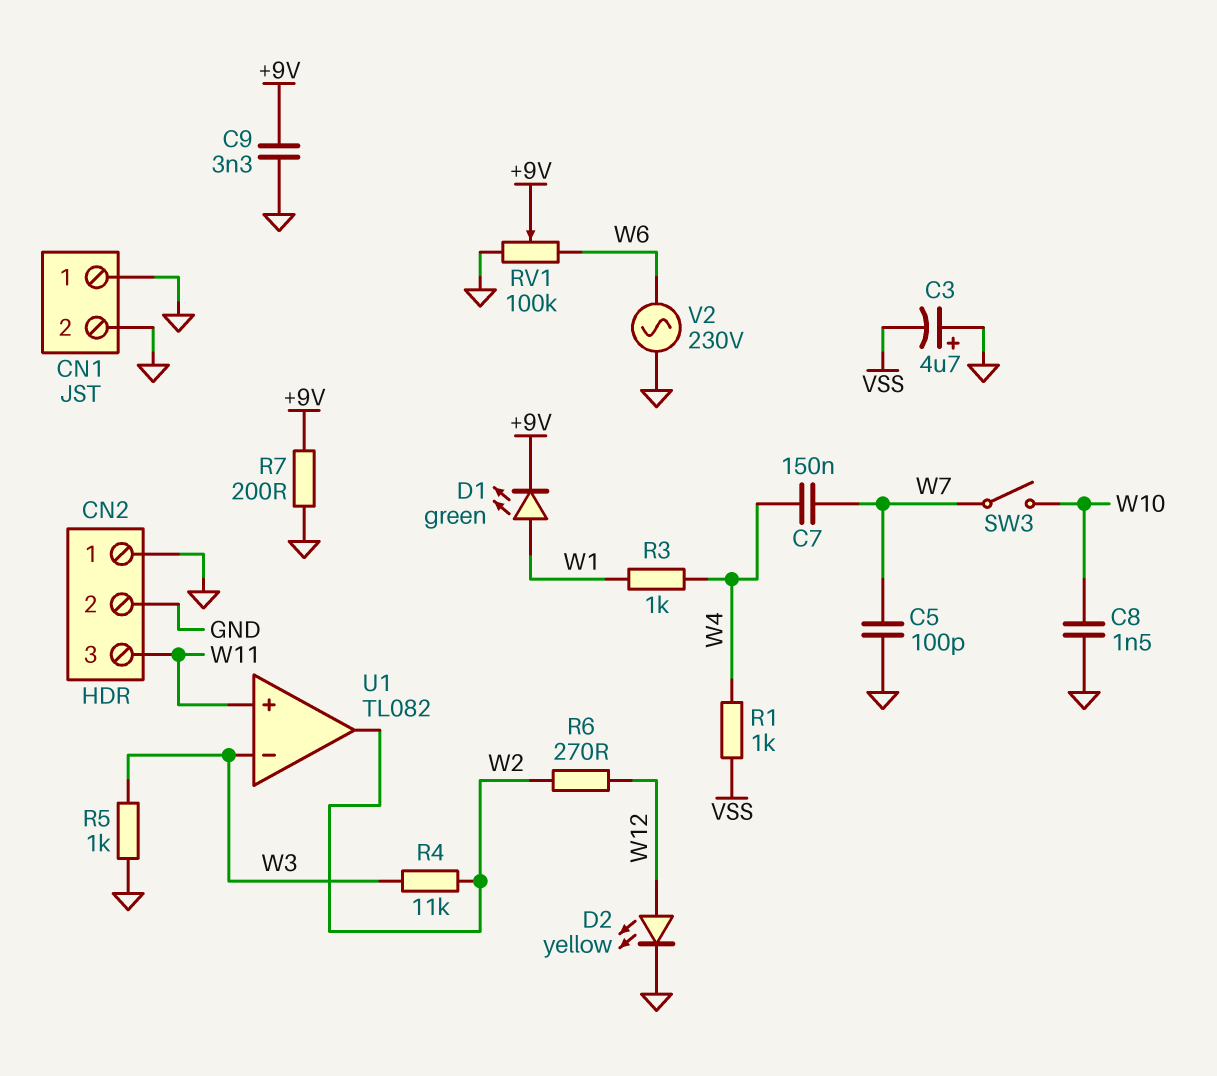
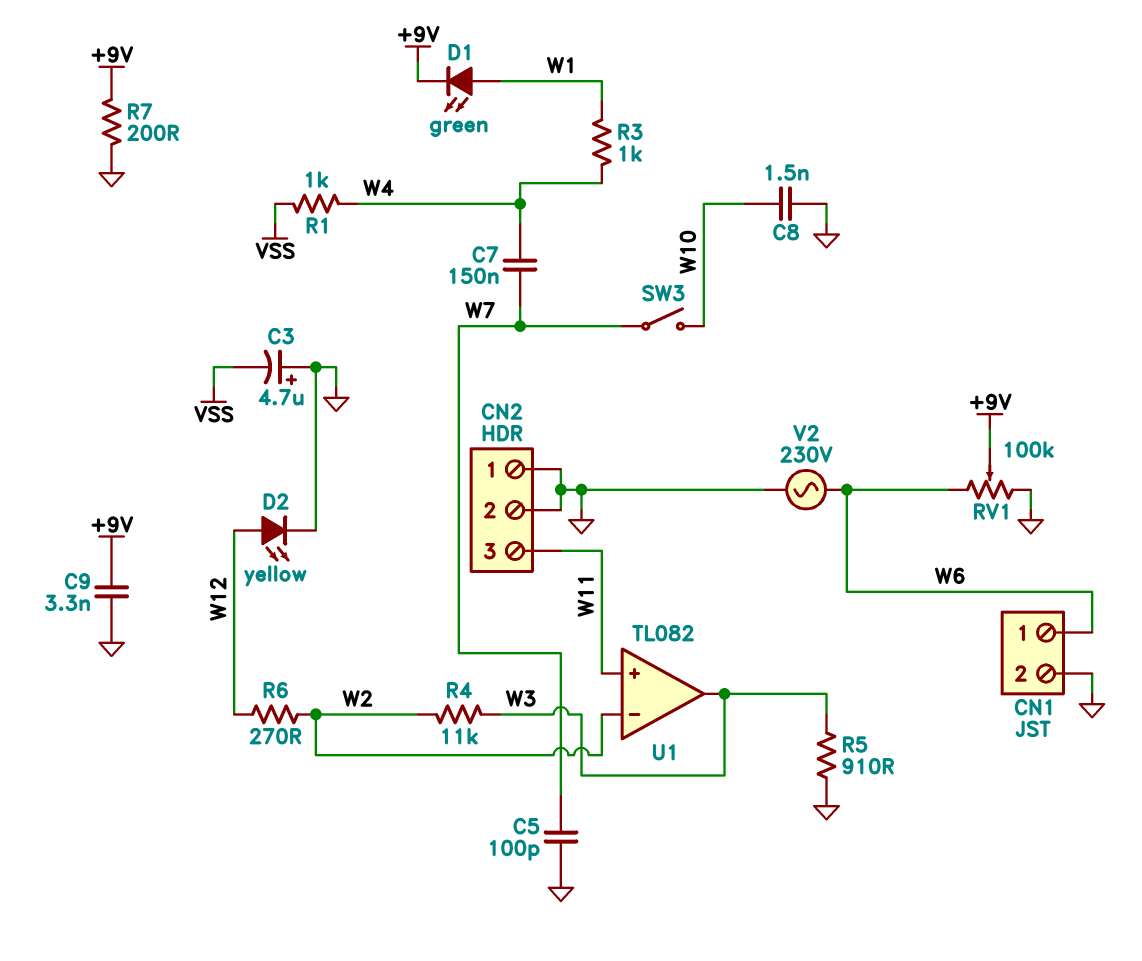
CN1 pin 1: GND -> W6
R5: 1k (GND, W3) -> 910 (GND, W3)
U1 pin in-: W3 -> W2
U1 pin out: W2 -> W3

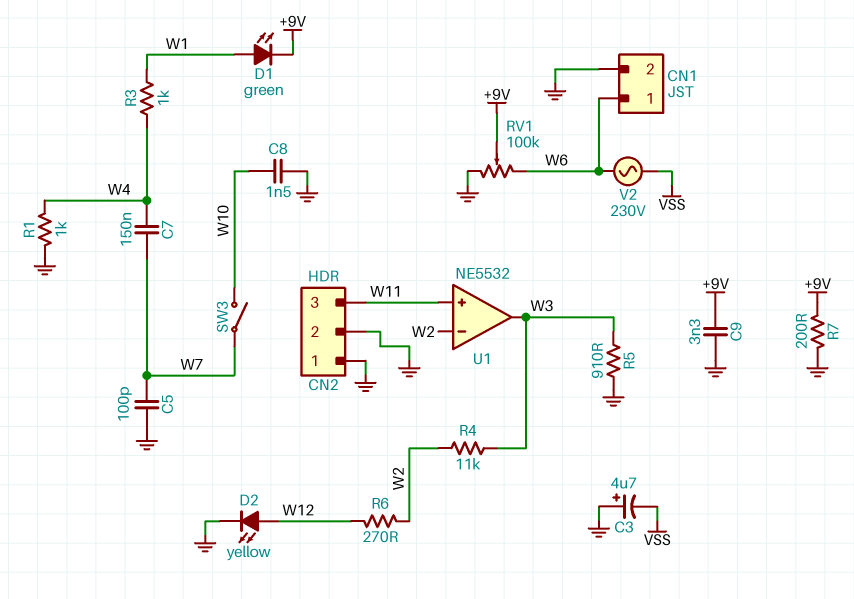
R1: 1k (VSS, W4) -> 1k (GND, W4)
U1: TL082 -> NE5532
V2: AC 230V (GND, W6) -> AC 230V (VSS, W6)

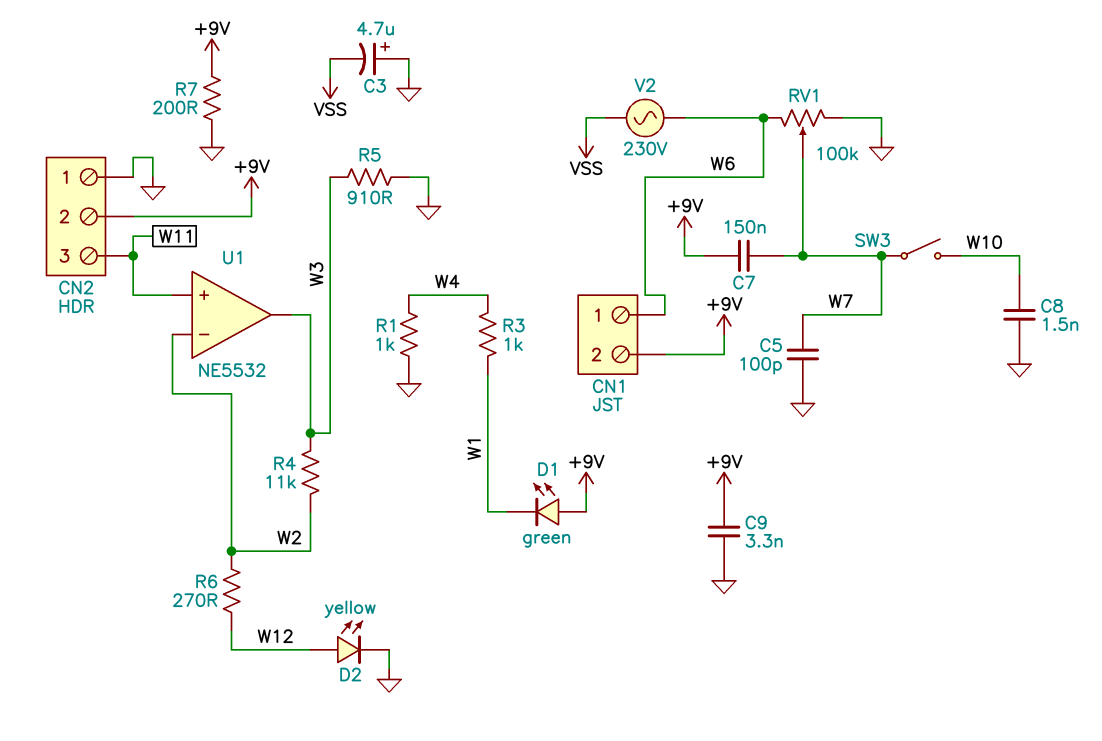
C7: 150nF (W4, W7) -> 150nF (+9V, W7)
CN1 pin 2: GND -> +9V
CN2 pin 2: GND -> +9V
D1: LED green (A W1, K +9V) -> LED green (A +9V, K W1)
RV1: 100k (GND, W6, wiper +9V) -> 100k (GND, W6, wiper W7)

